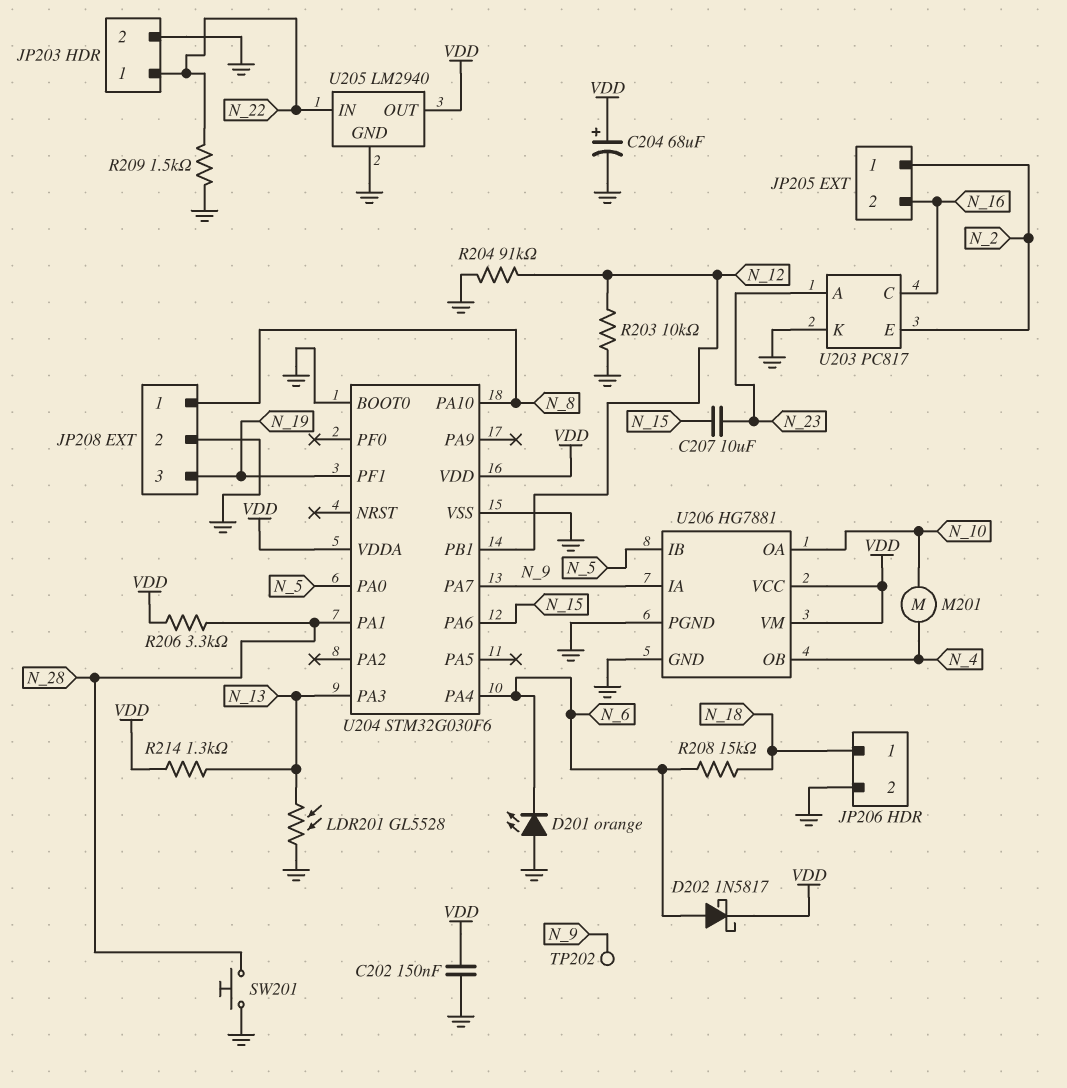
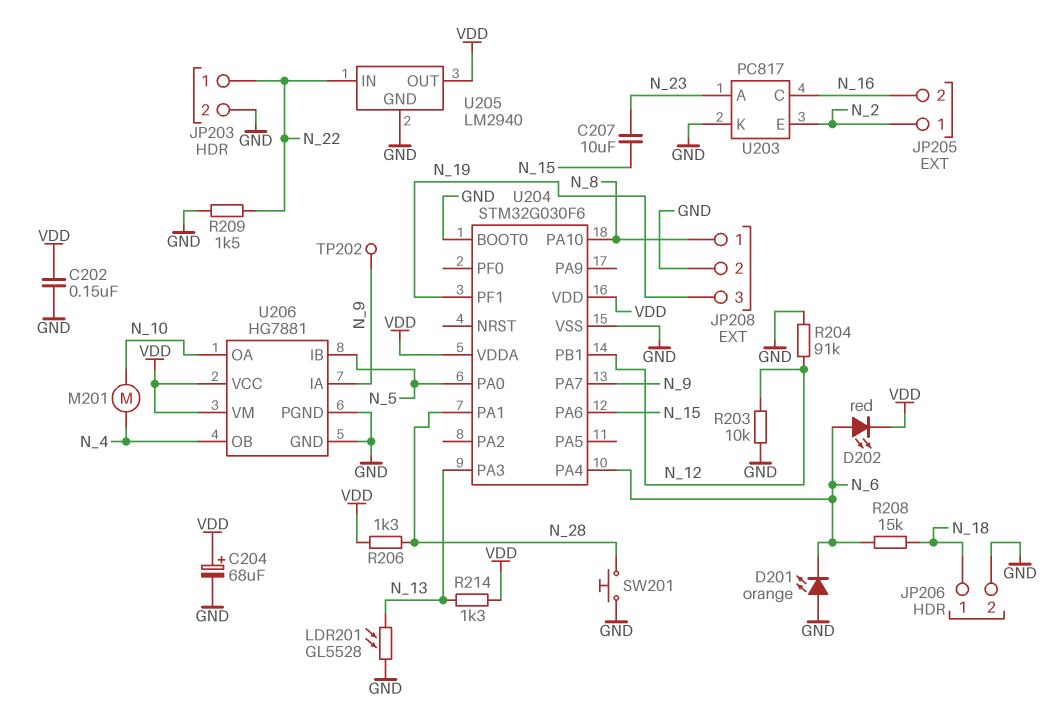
D202: schottky 1N5817 (A N_6, K VDD) -> LED red (A N_6, K VDD)
R206: 3.3k (N_28, VDD) -> 1.3k (N_28, VDD)

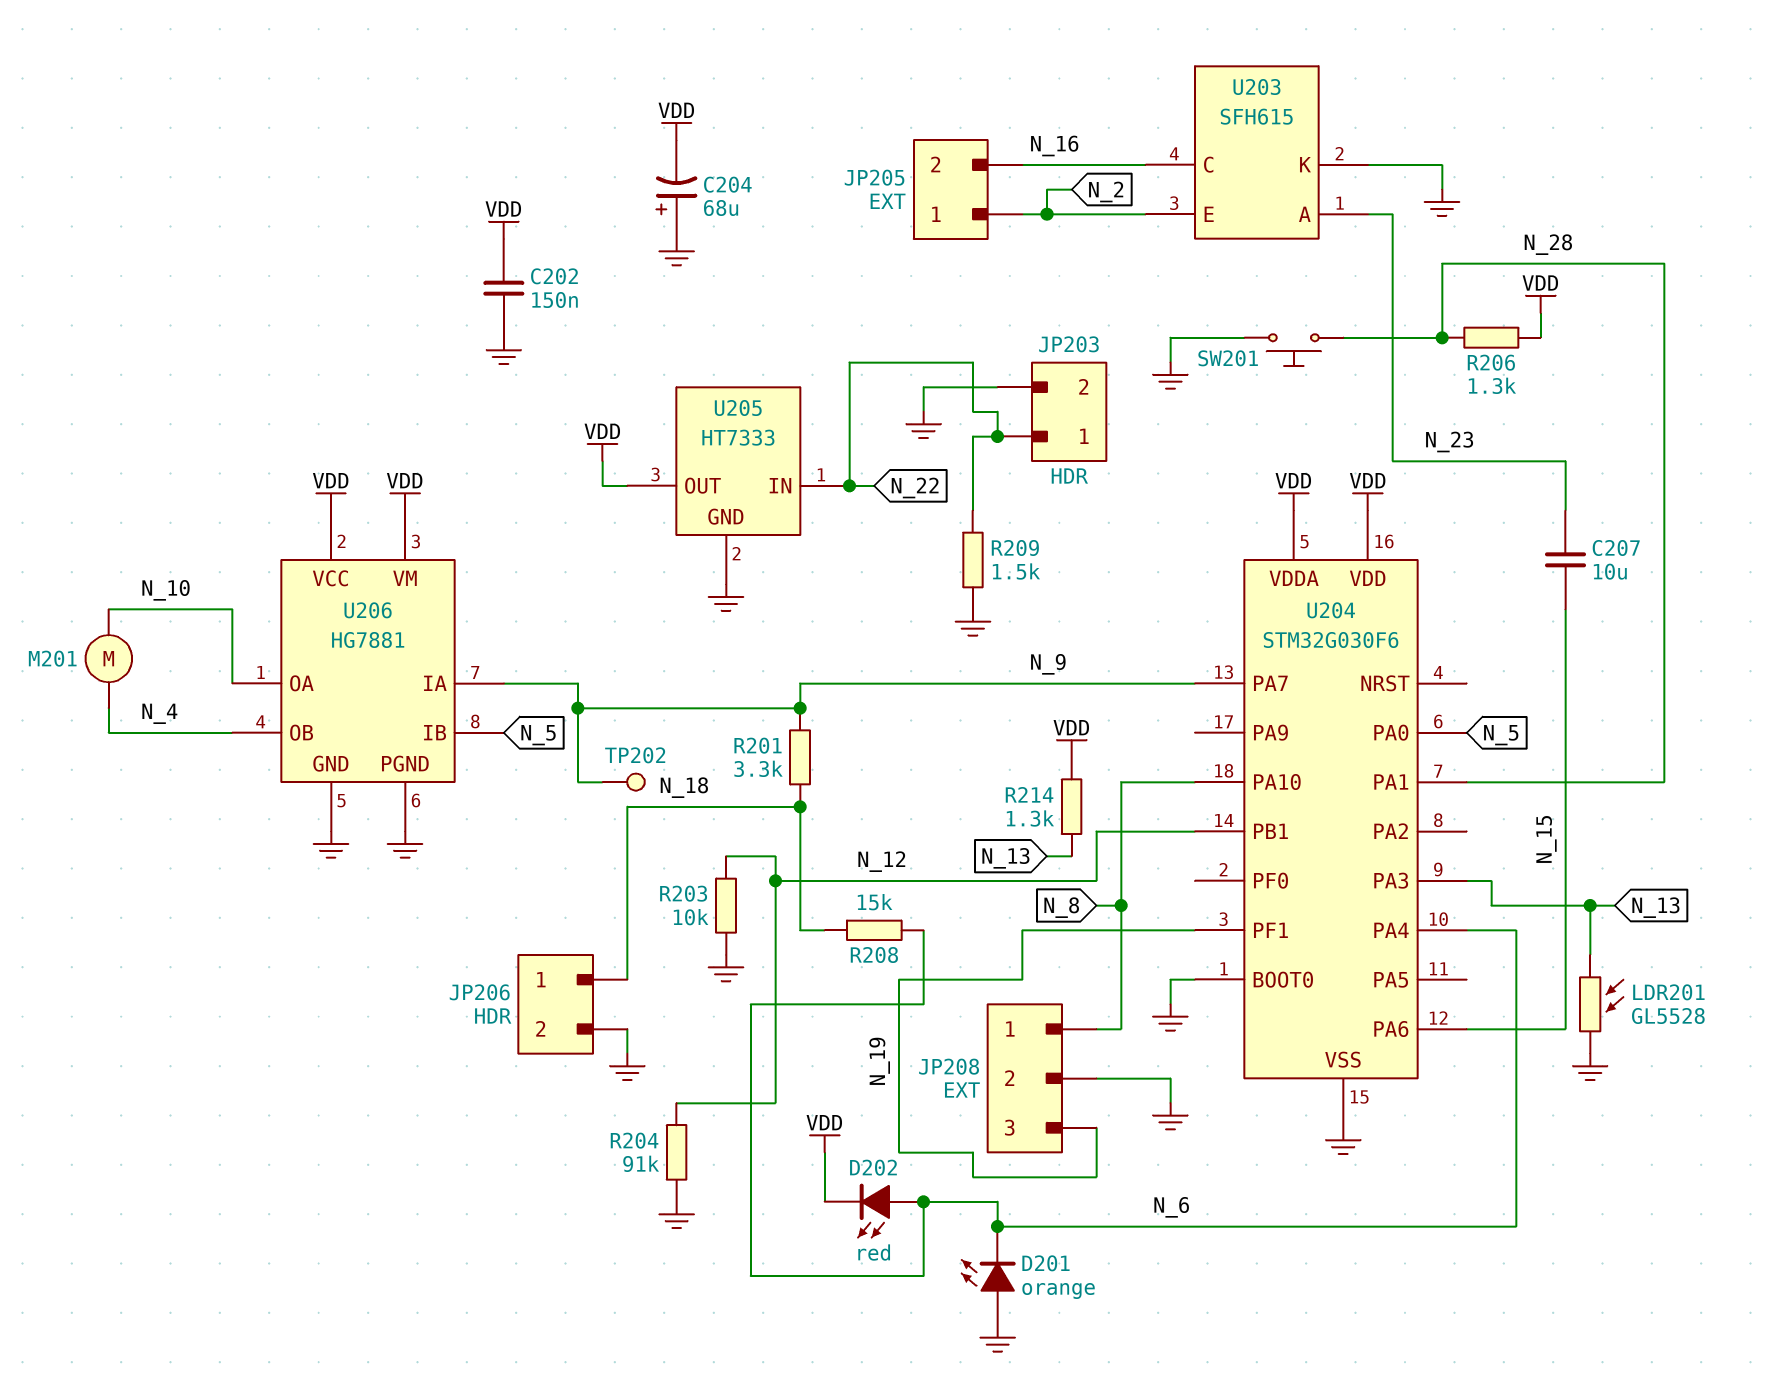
C204: 68uF (plus VDD, minus GND) -> 68uF (plus GND, minus VDD)
R201: none -> 3.3k (N_9, N_18)
U203: PC817 -> SFH615
U205: LM2940 -> HT7333

